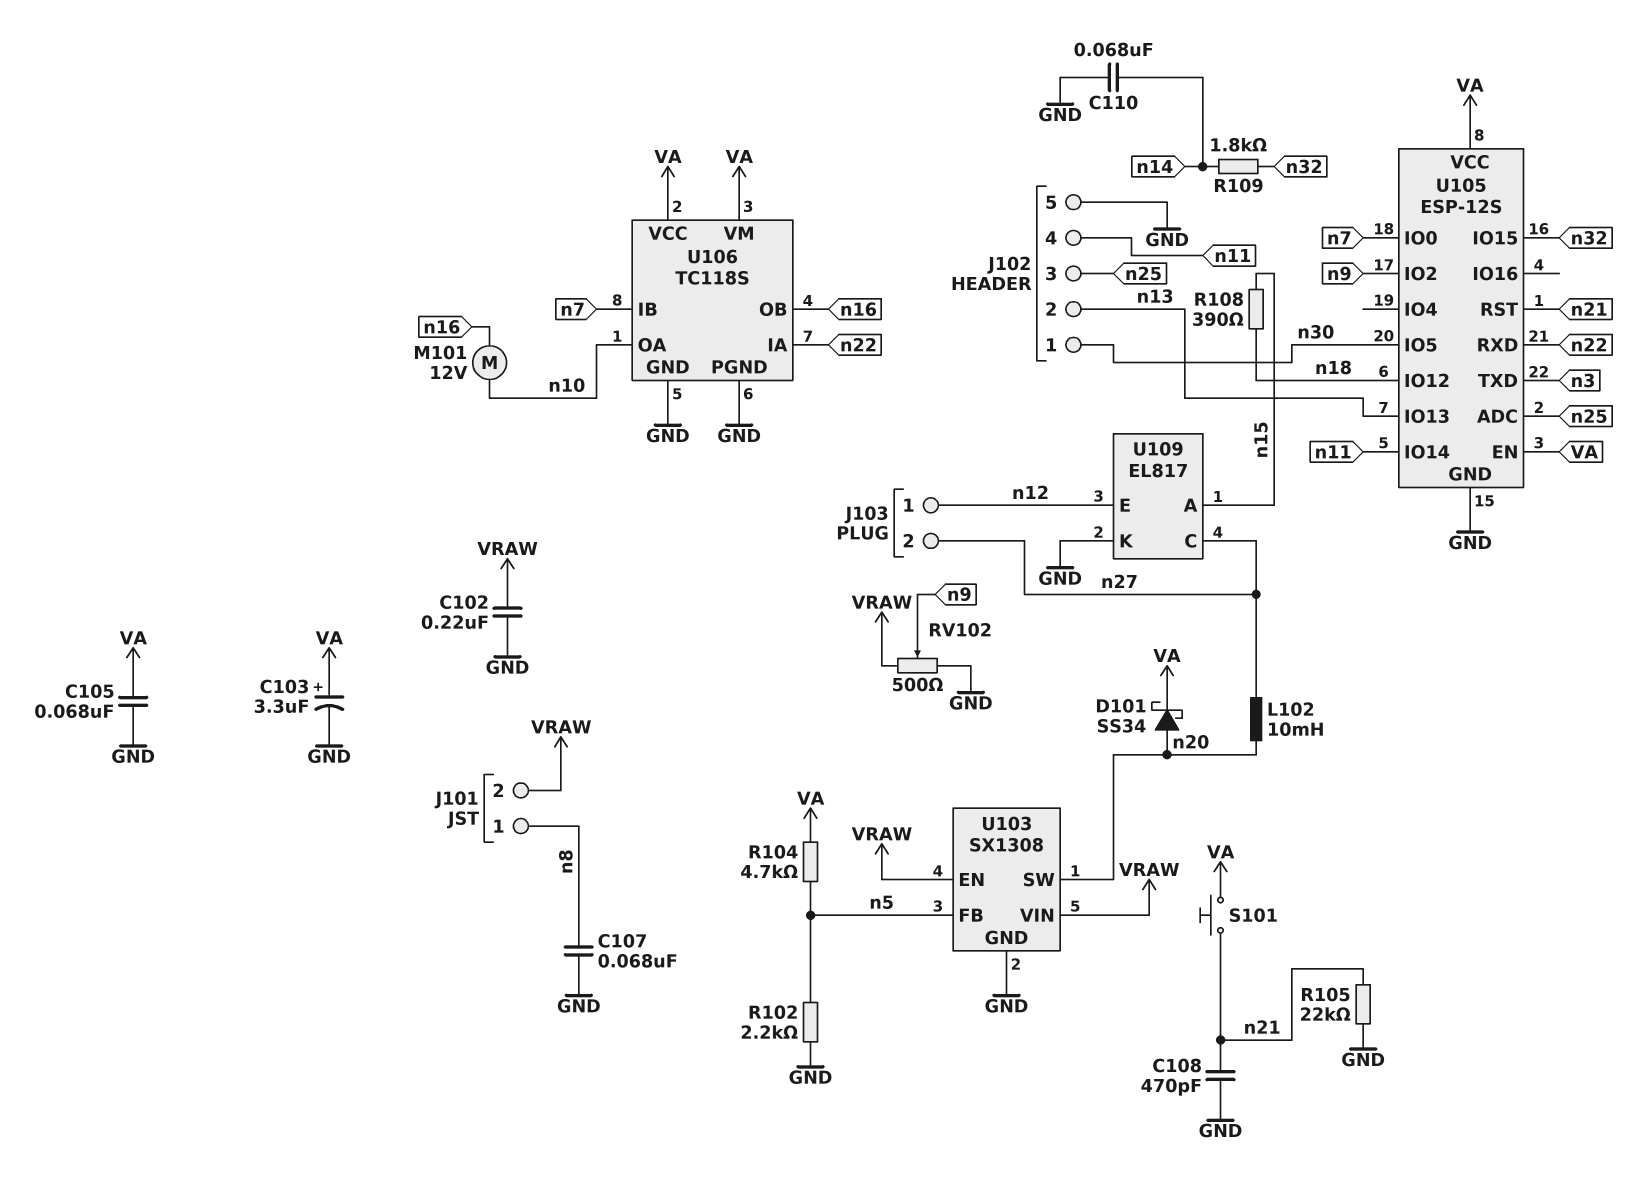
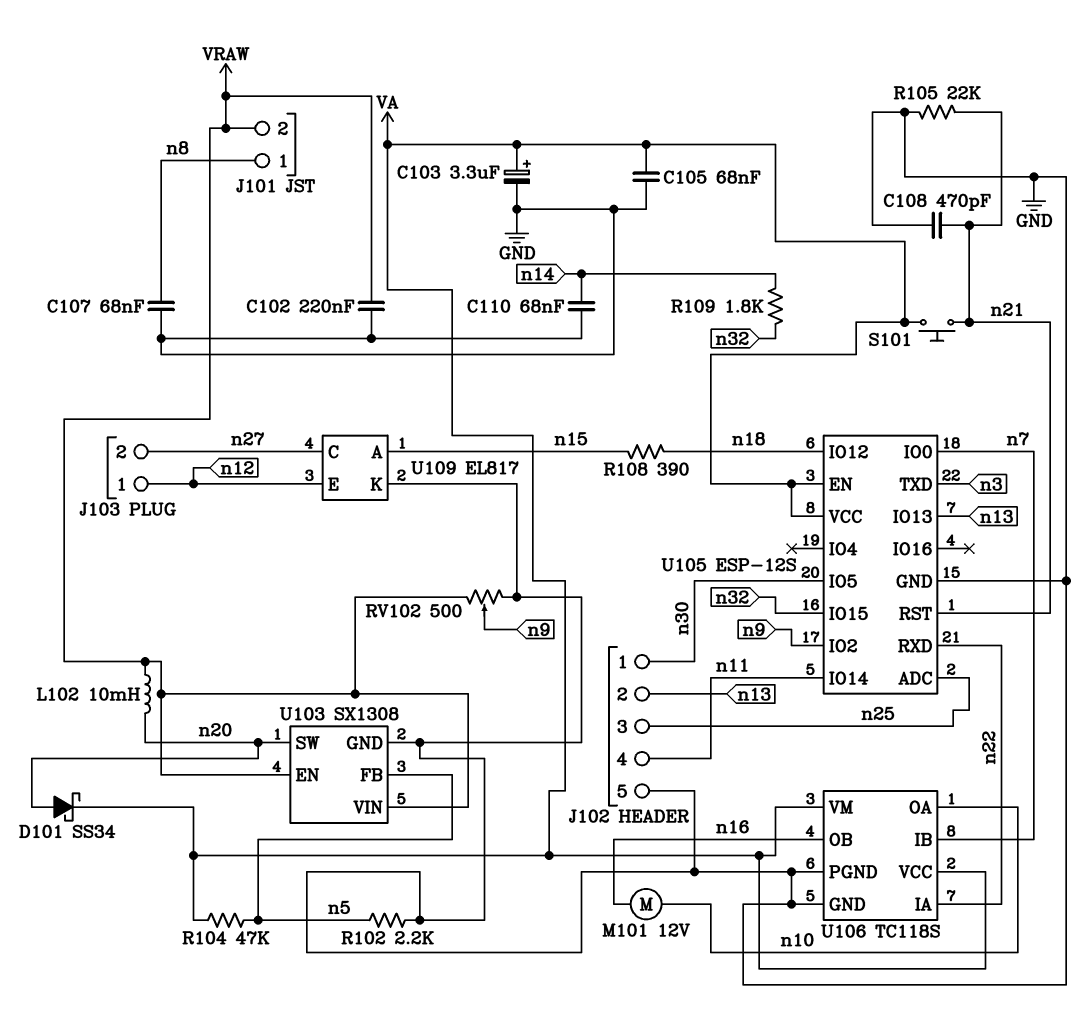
L102: 10mH (n20, n27) -> 10mH (VRAW, n20)
R104: 4.7k (VA, n5) -> 47k (VA, n5)

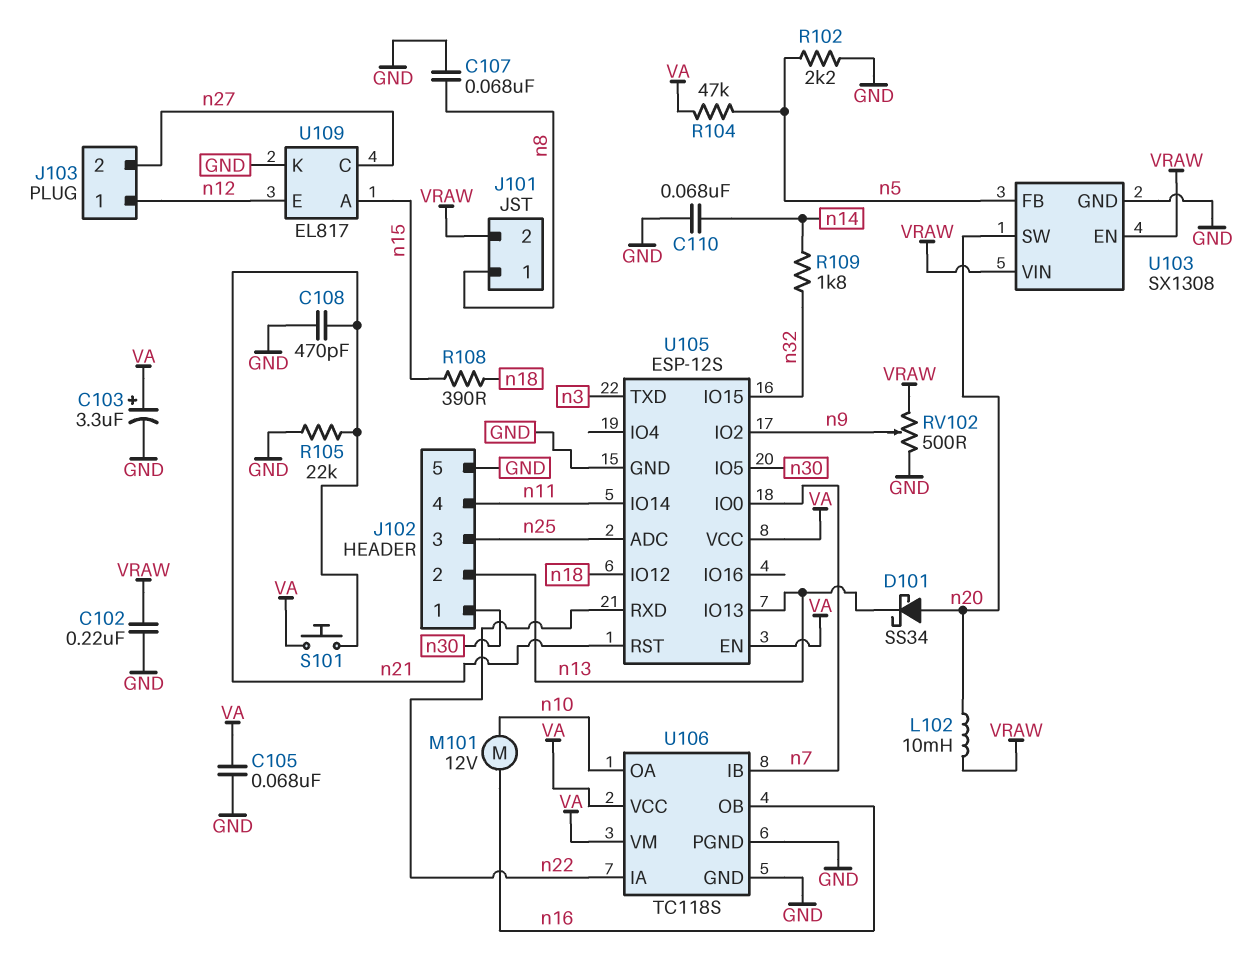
D101: schottky SS34 (A n20, K VA) -> schottky SS34 (A n20, K n13)

